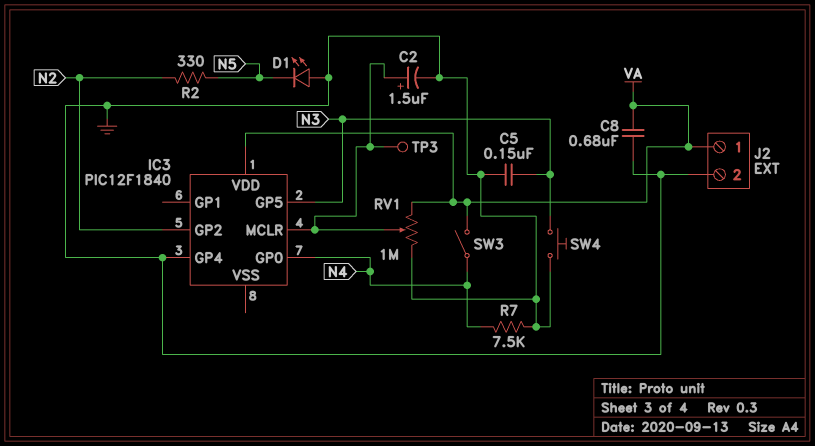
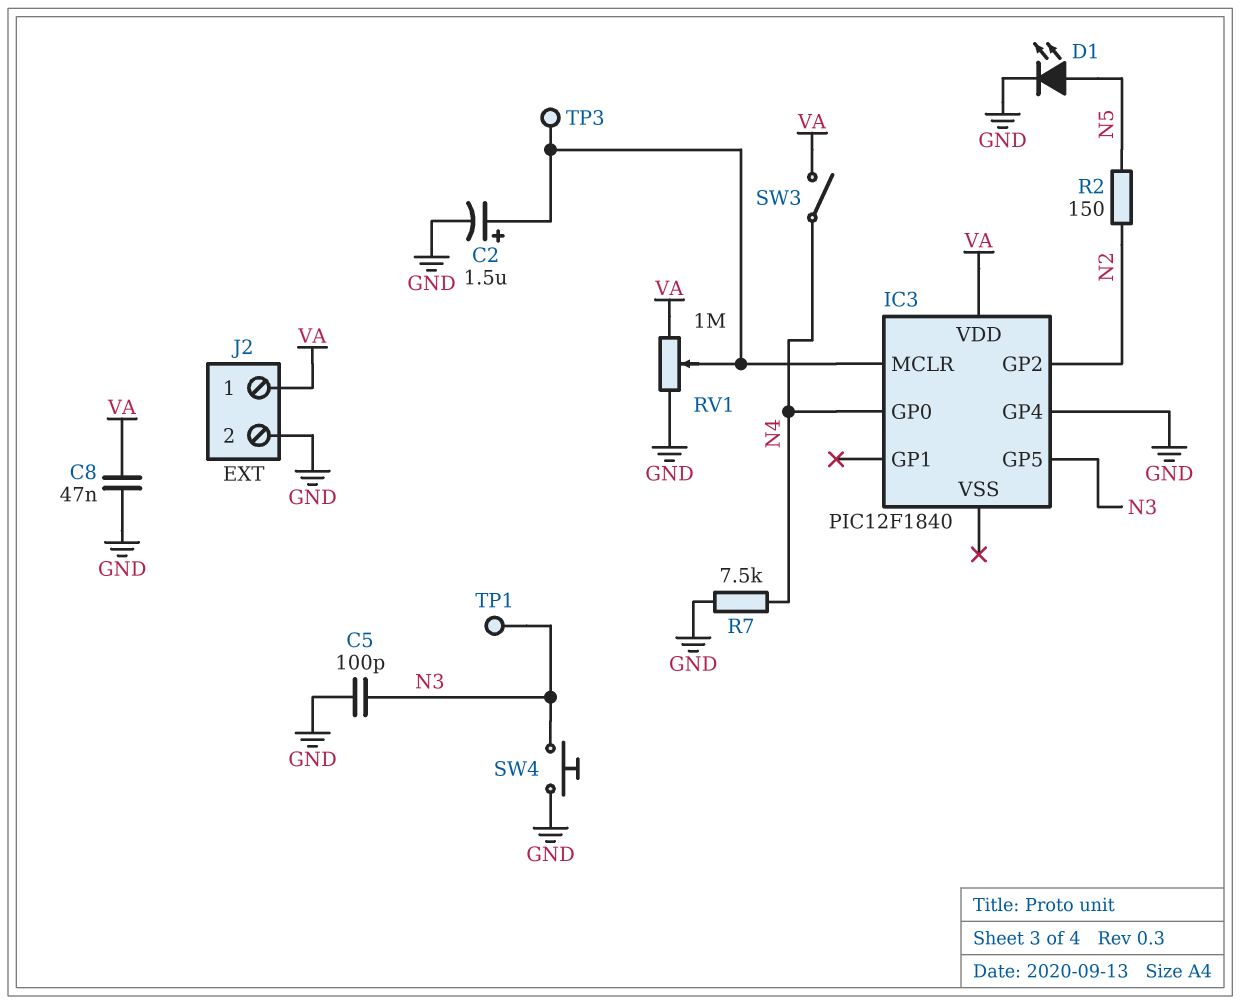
C5: 150nF (GND, N3) -> 100pF (GND, N3)
C8: 680nF (GND, VA) -> 47nF (GND, VA)
D1: LED (A GND, K N5) -> LED (A N5, K GND)
R2: 330 (N2, N5) -> 150 (N2, N5)
TP1: none -> test point (N3)

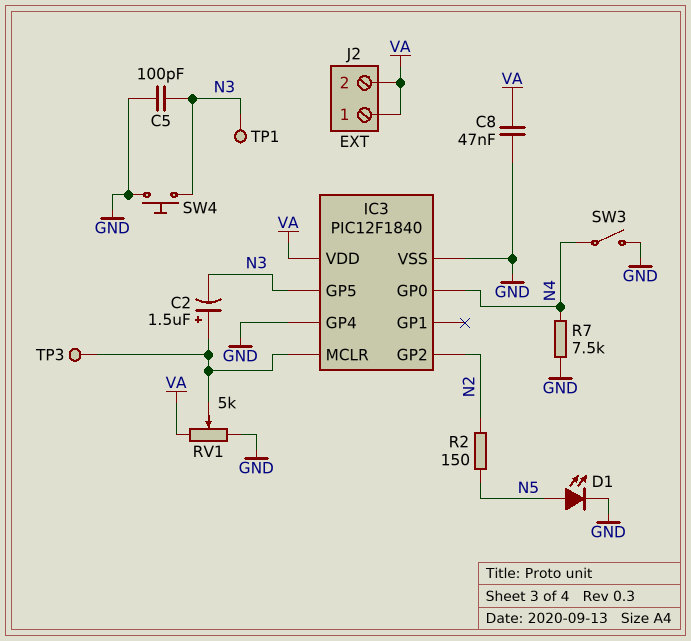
C2: 1.5uF (plus IC3/MCLR, minus GND) -> 1.5uF (plus IC3/MCLR, minus N3)
IC3 pin VSS: none -> GND
J2 pin 2: GND -> VA
RV1: 1M (GND, VA, wiper IC3/MCLR) -> 5k (GND, VA, wiper IC3/MCLR)
SW3: switch (N4, VA) -> switch (GND, N4)

